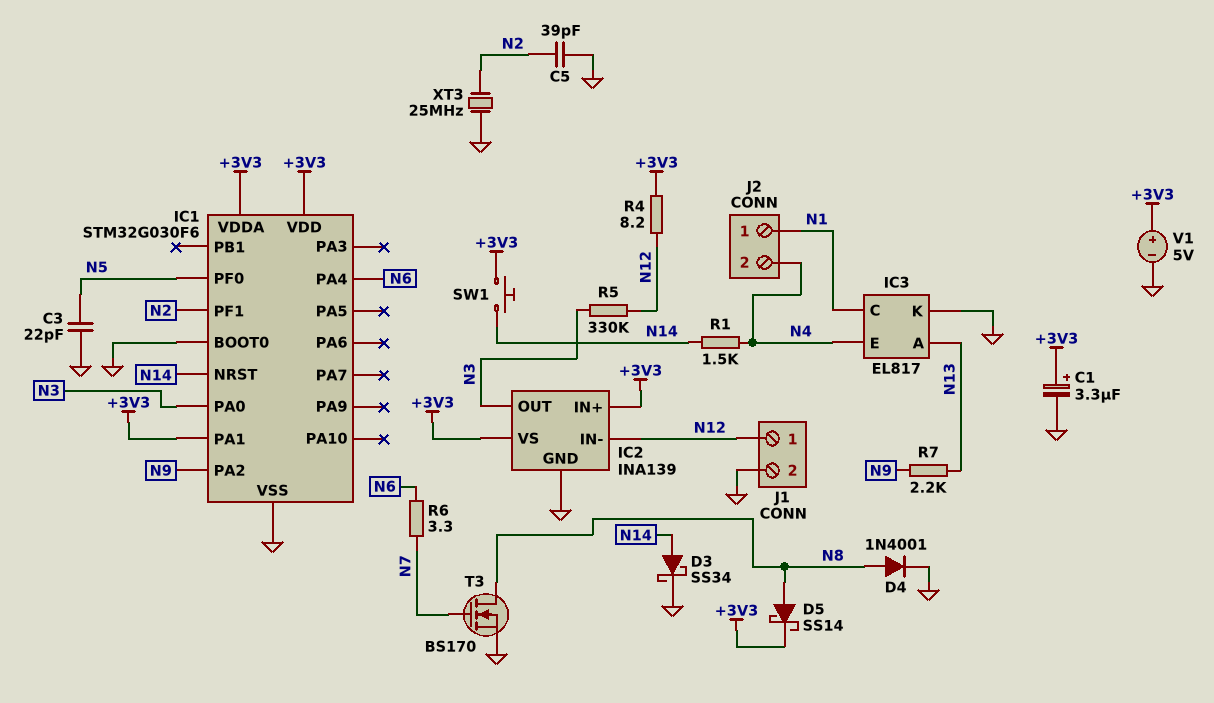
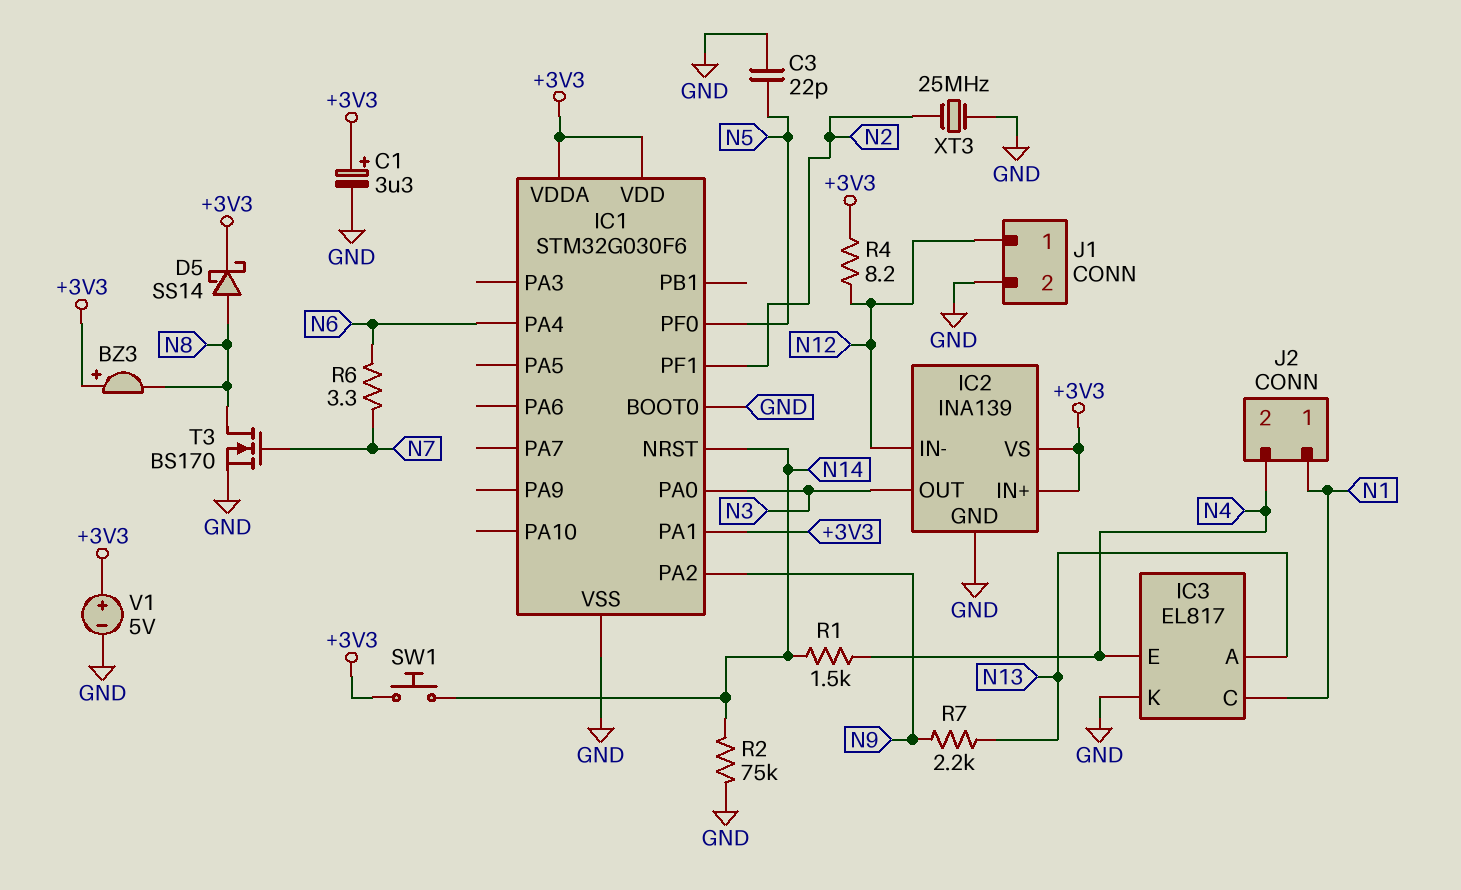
BZ3: none -> buzzer (plus +3V3, minus N8)
C5: 39pF (GND, N2) -> none
D3: schottky SS34 (A N14, K GND) -> none
D4: diode 1N4001 (A N8, K GND) -> none
R2: none -> 75k (GND, N14)
R5: 330k (N3, N12) -> none

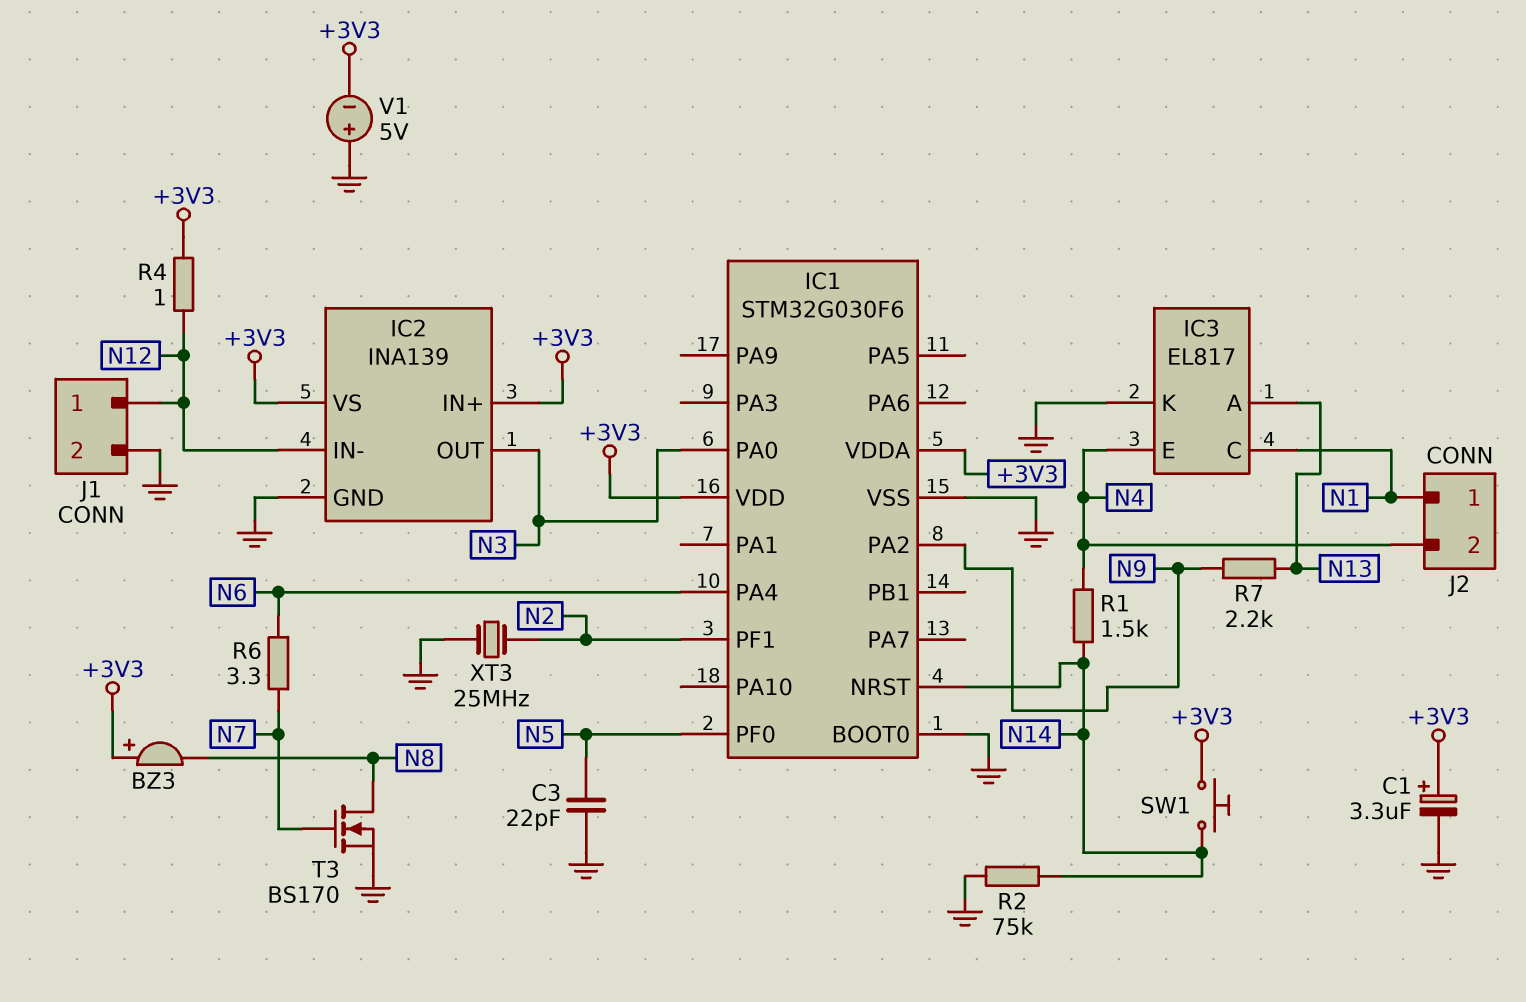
D5: schottky SS14 (A N8, K +3V3) -> none
IC1 pin PA1: +3V3 -> none
R4: 8.2 (+3V3, N12) -> 1 (+3V3, N12)
V1: 5V (plus +3V3, minus GND) -> 5V (plus GND, minus +3V3)

